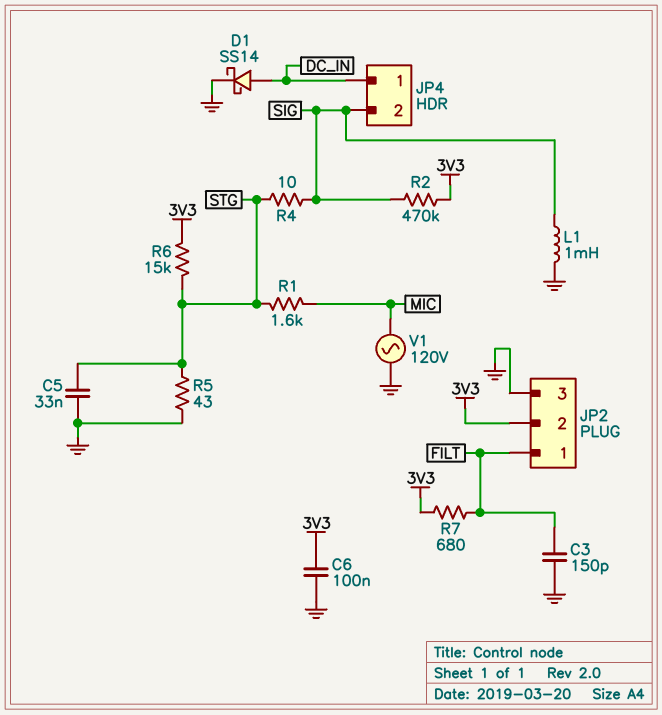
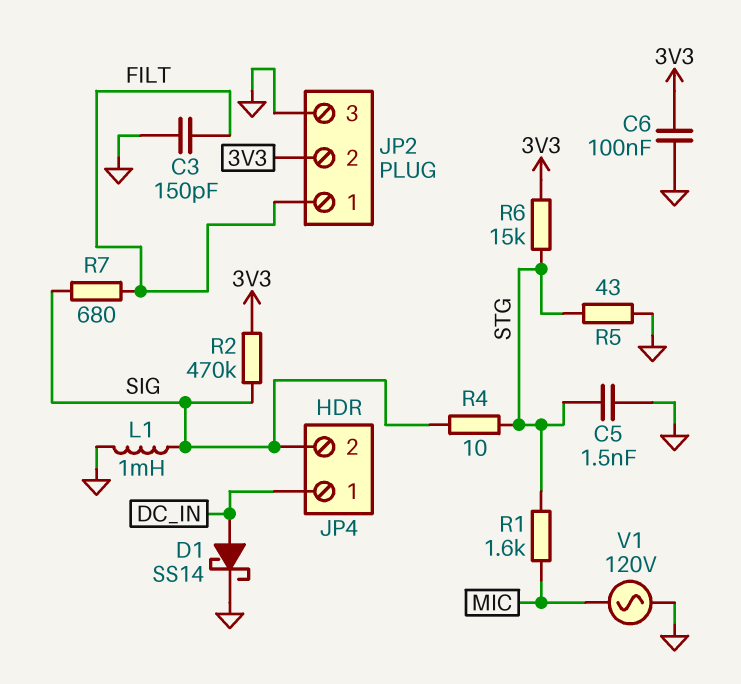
C5: 33nF (GND, STG) -> 1.5nF (GND, STG)
R7: 680 (3V3, FILT) -> 680 (FILT, SIG)

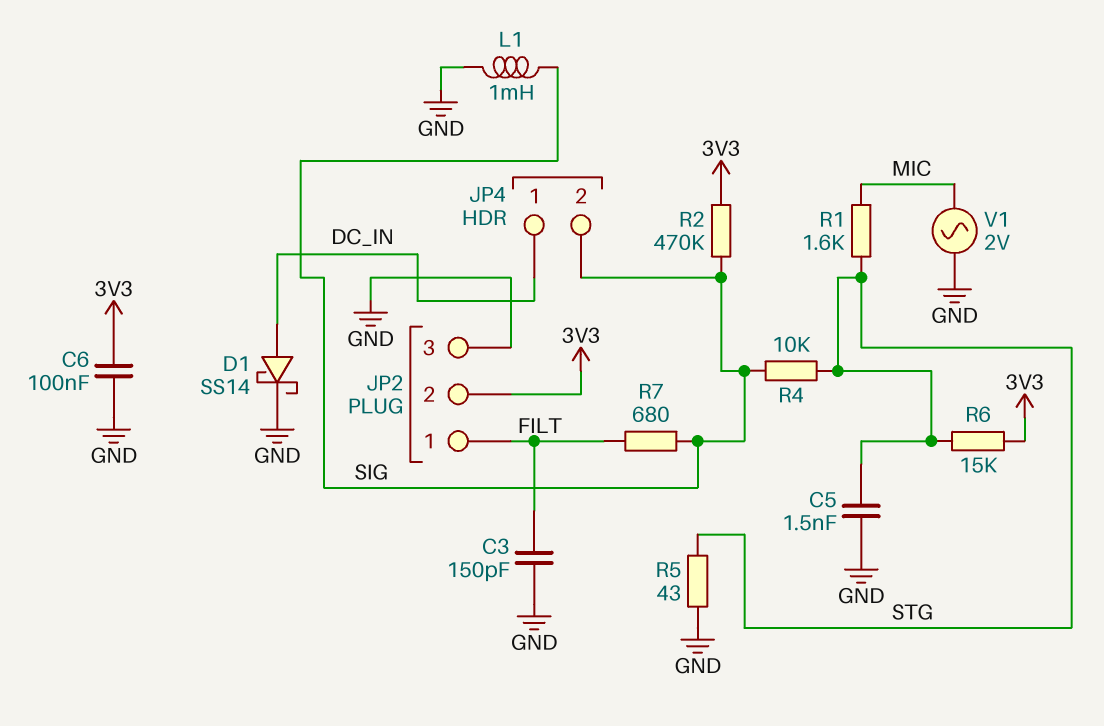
R4: 10 (SIG, STG) -> 10k (SIG, STG)
V1: AC 120V (GND, MIC) -> AC 2V (GND, MIC)

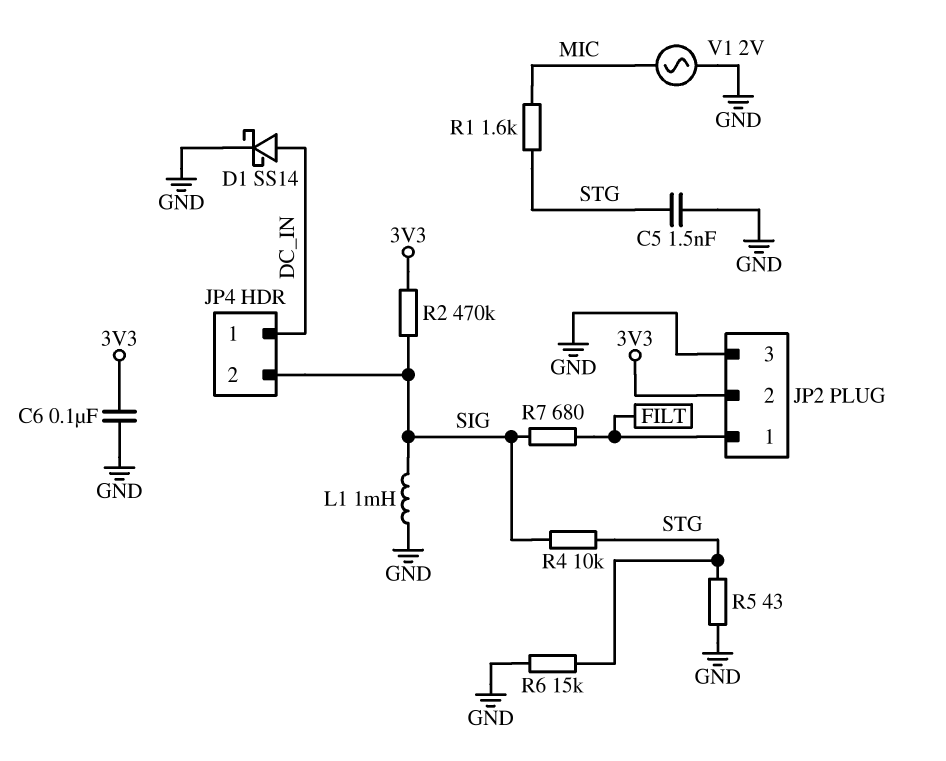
C3: 150pF (FILT, GND) -> none
R6: 15k (3V3, STG) -> 15k (GND, STG)

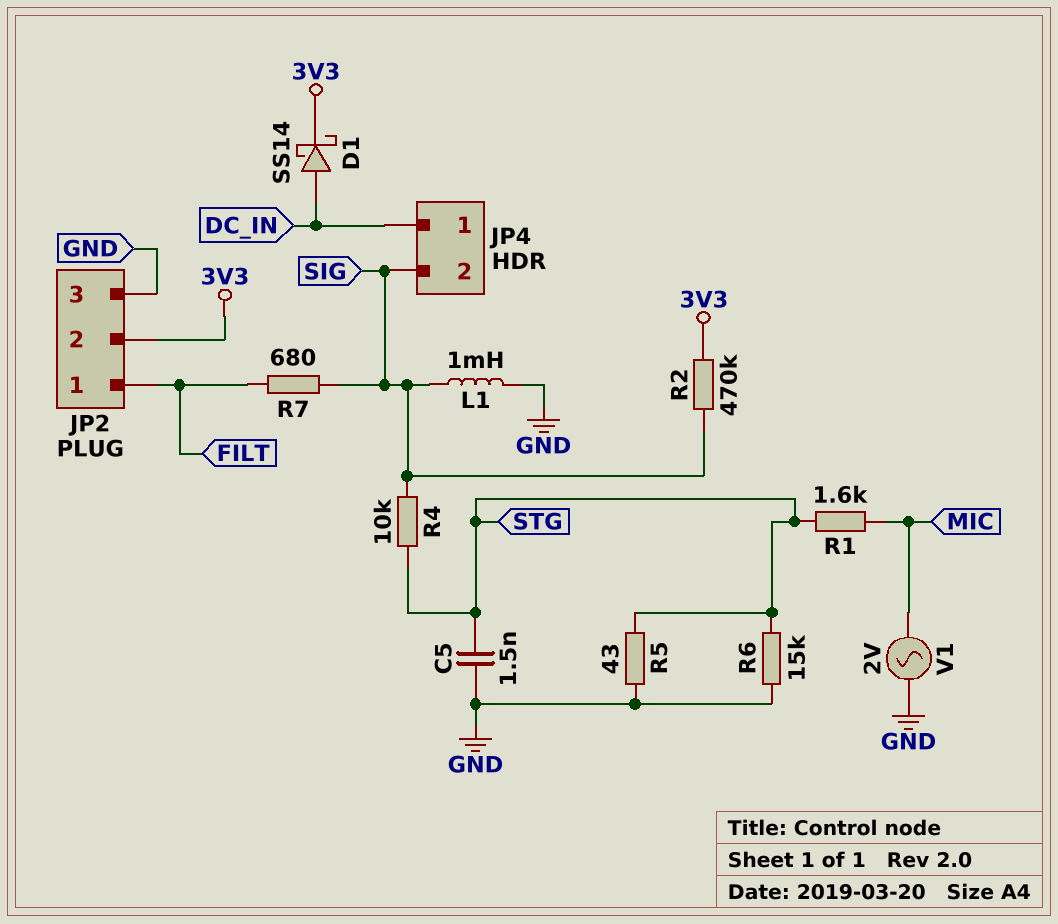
C6: 100nF (3V3, GND) -> none
D1: schottky SS14 (A DC_IN, K GND) -> schottky SS14 (A DC_IN, K 3V3)

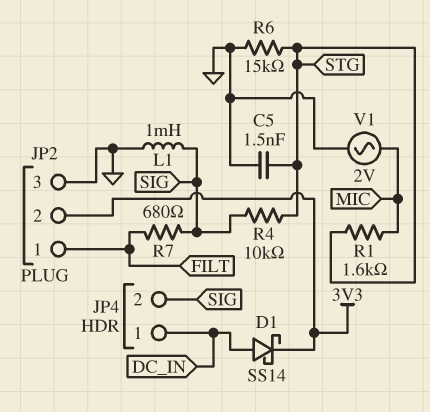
R2: 470k (3V3, SIG) -> none
R5: 43 (GND, STG) -> none

